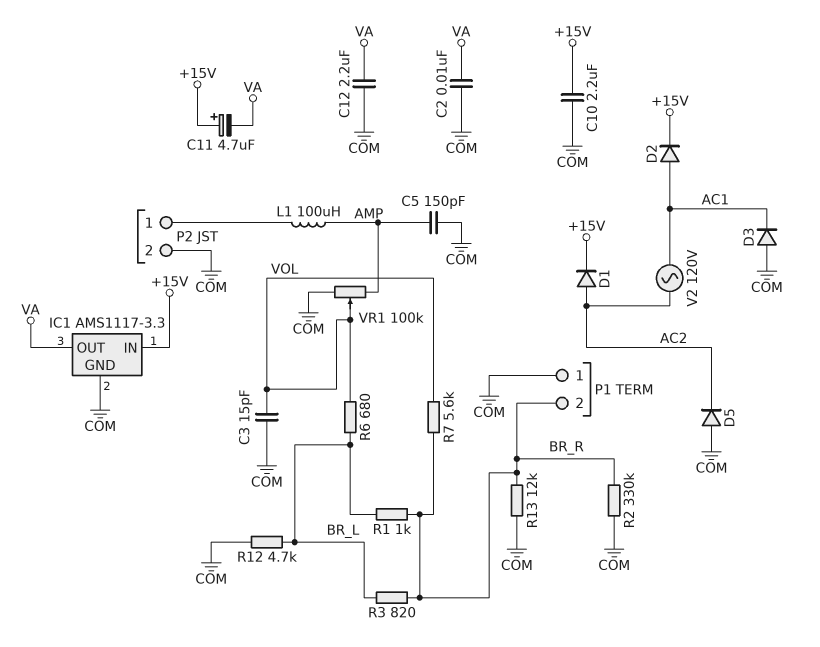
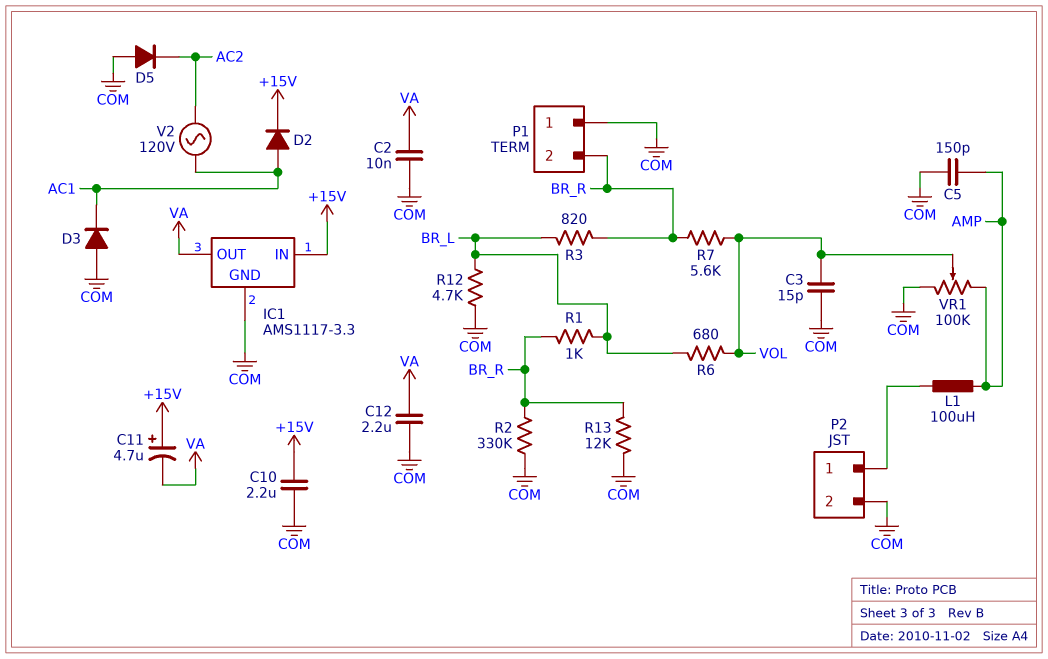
D1: diode (A AC2, K +15V) -> none

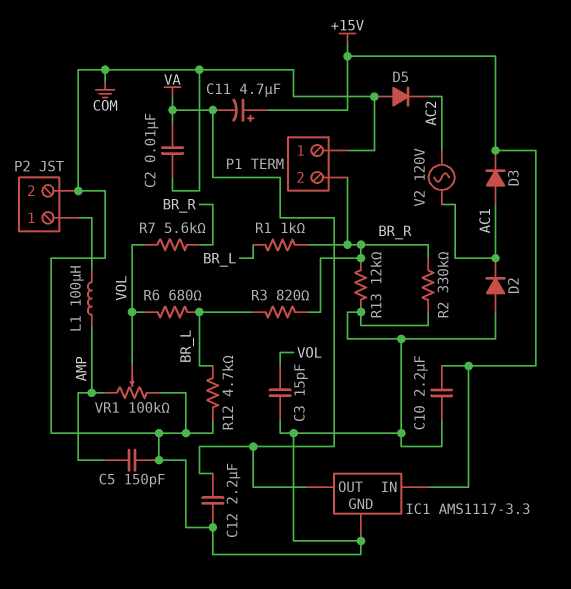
D2: diode (A AC1, K +15V) -> diode (A COM, K AC1)
D3: diode (A COM, K AC1) -> diode (A AC1, K +15V)

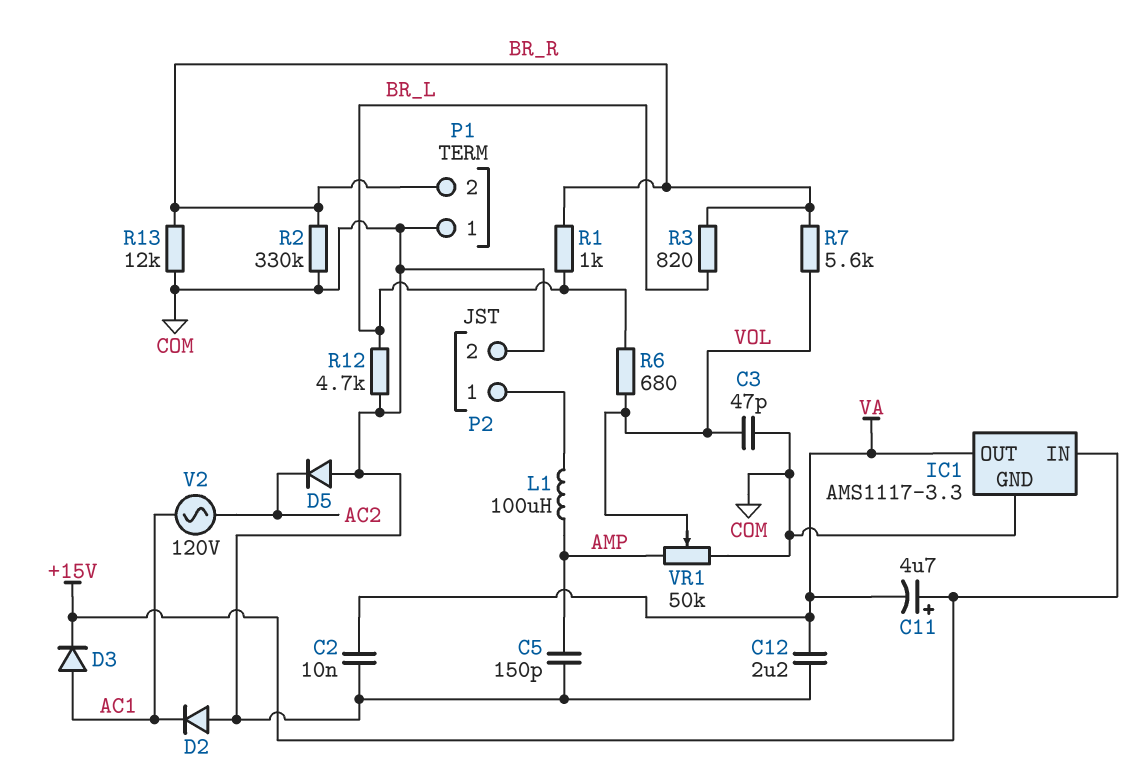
C3: 15pF (COM, VOL) -> 47pF (COM, VOL)
C10: 2.2uF (+15V, COM) -> none
VR1: 100k (AMP, COM, wiper VOL) -> 50k (AMP, COM, wiper VOL)

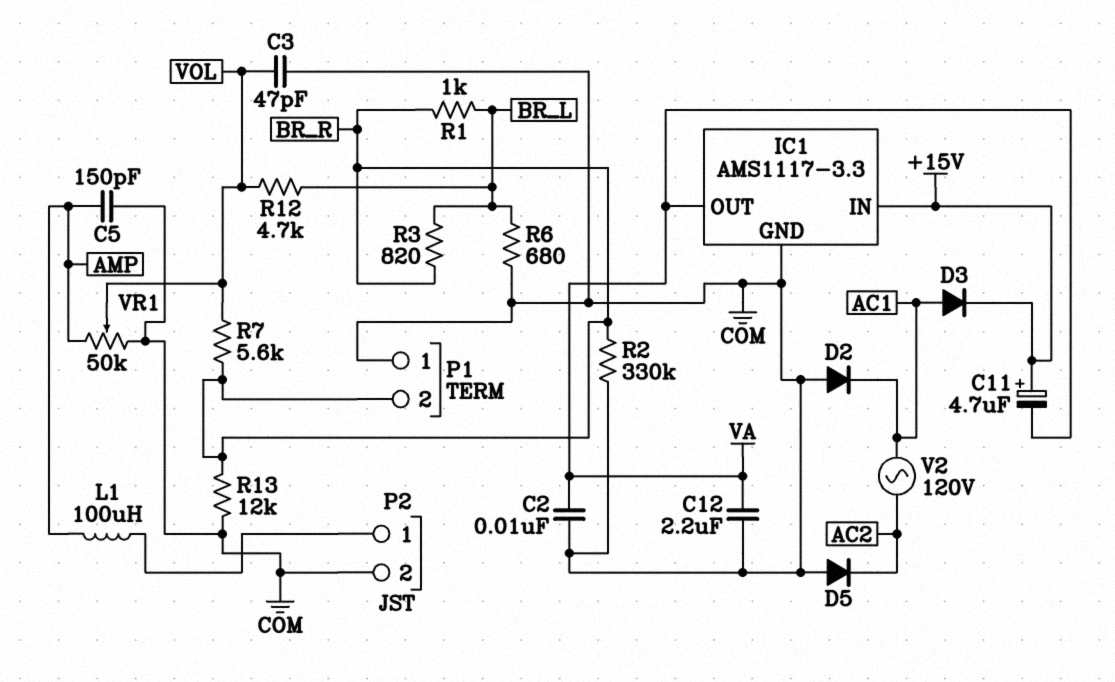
R6: 680 (BR_L, VOL) -> 680 (BR_L, COM)
R12: 4.7k (BR_L, COM) -> 4.7k (BR_L, VOL)

